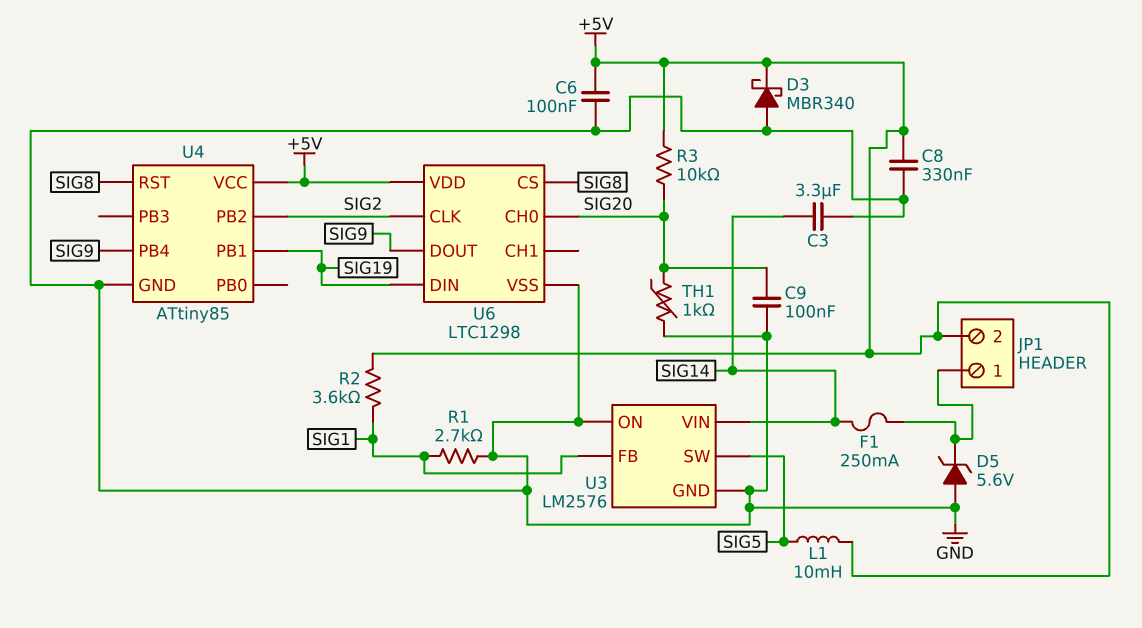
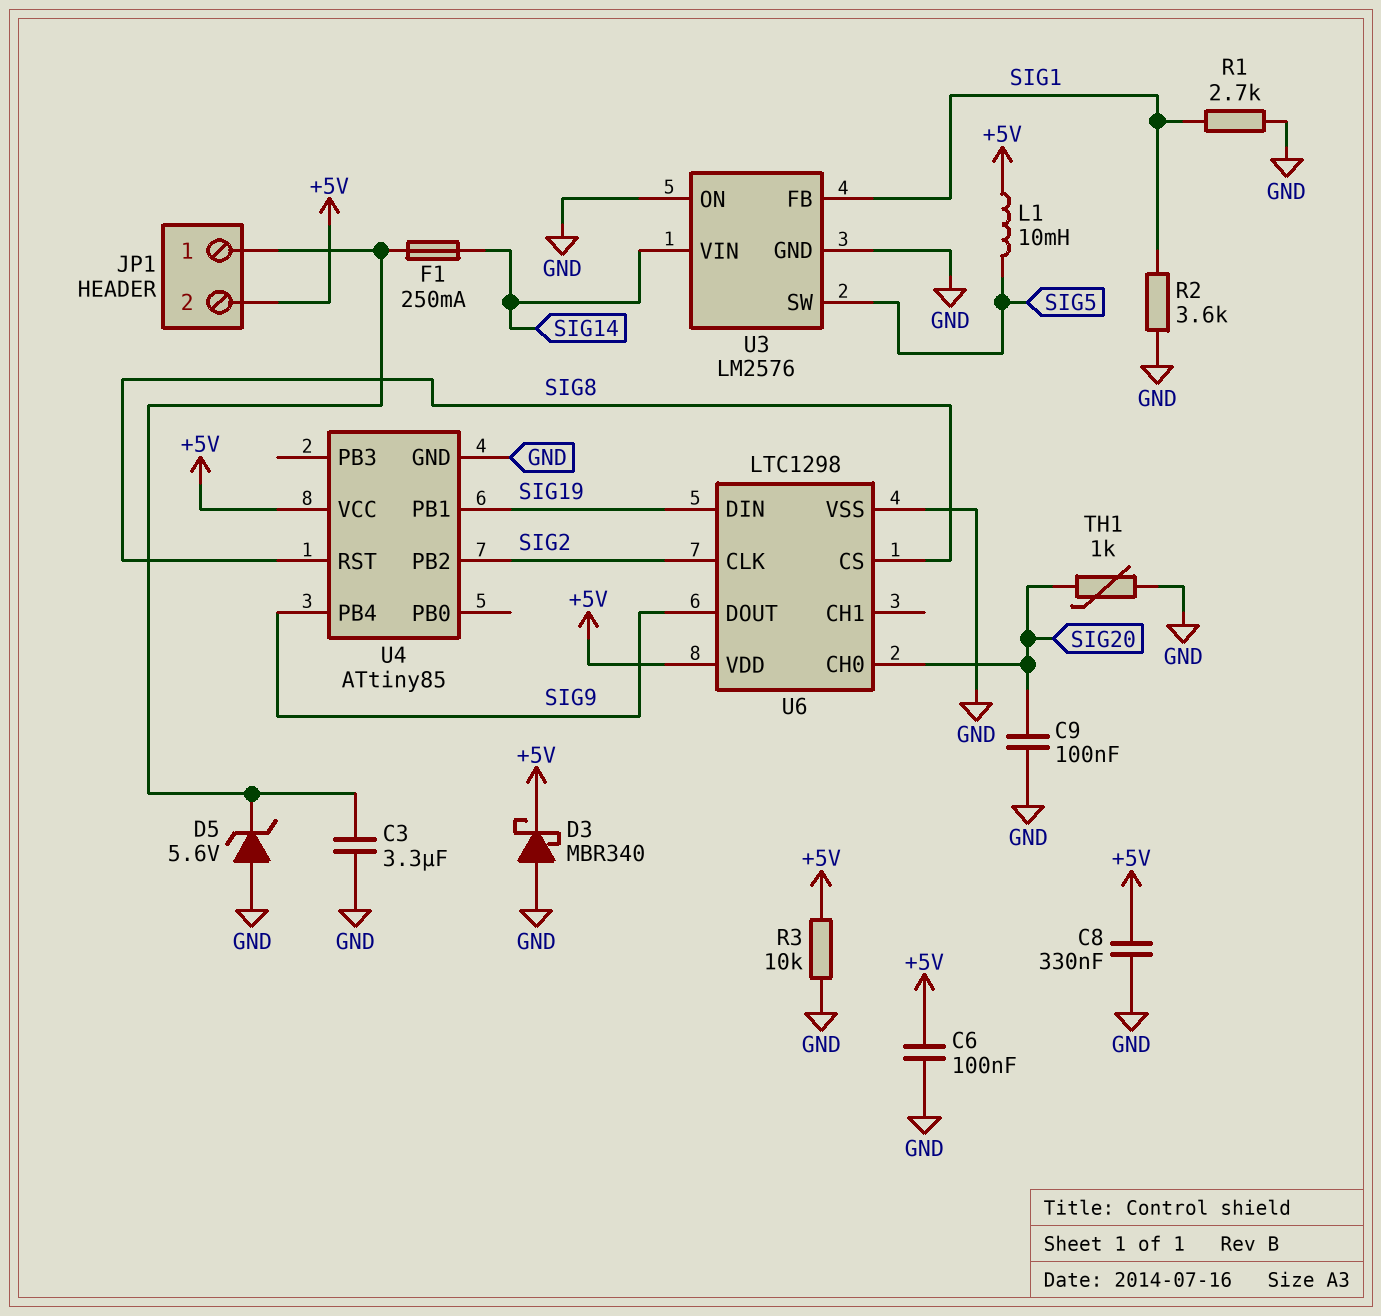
C3: 3.3uF (GND, SIG14) -> 3.3uF (GND, JP1/1)
R2: 3.6k (+5V, SIG1) -> 3.6k (GND, SIG1)
R3: 10k (+5V, SIG20) -> 10k (+5V, GND)

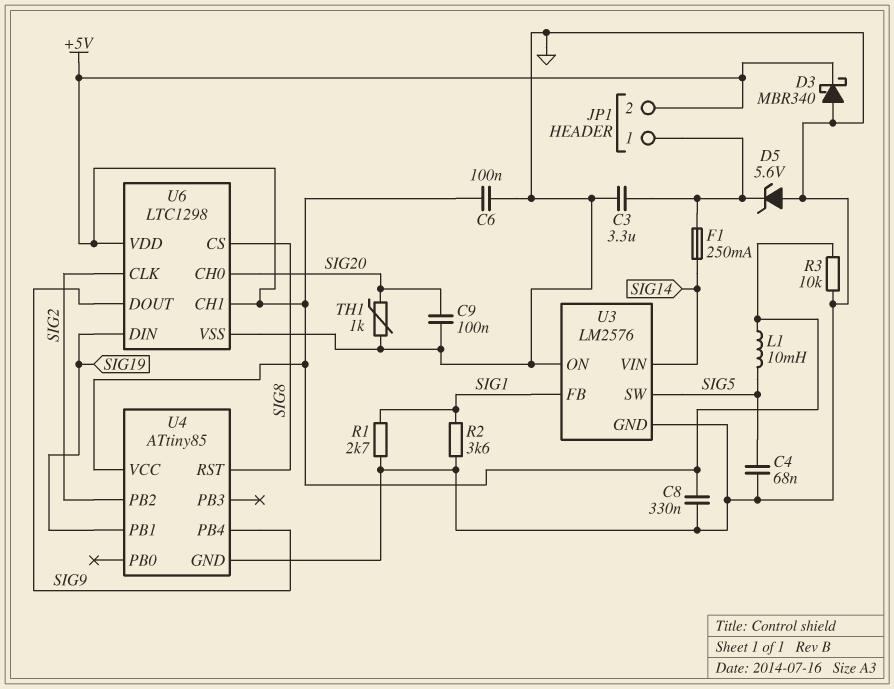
C4: none -> 68nF (GND, SIG5)
U6 pin CH1: none -> +5V

